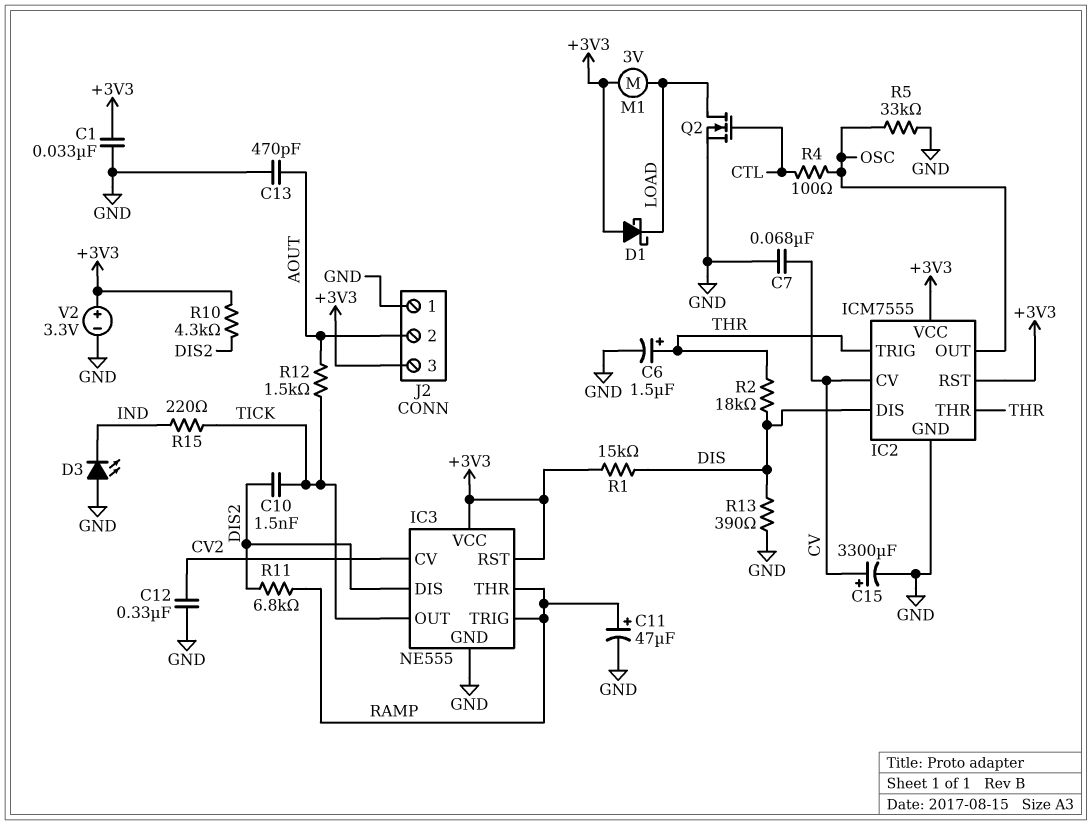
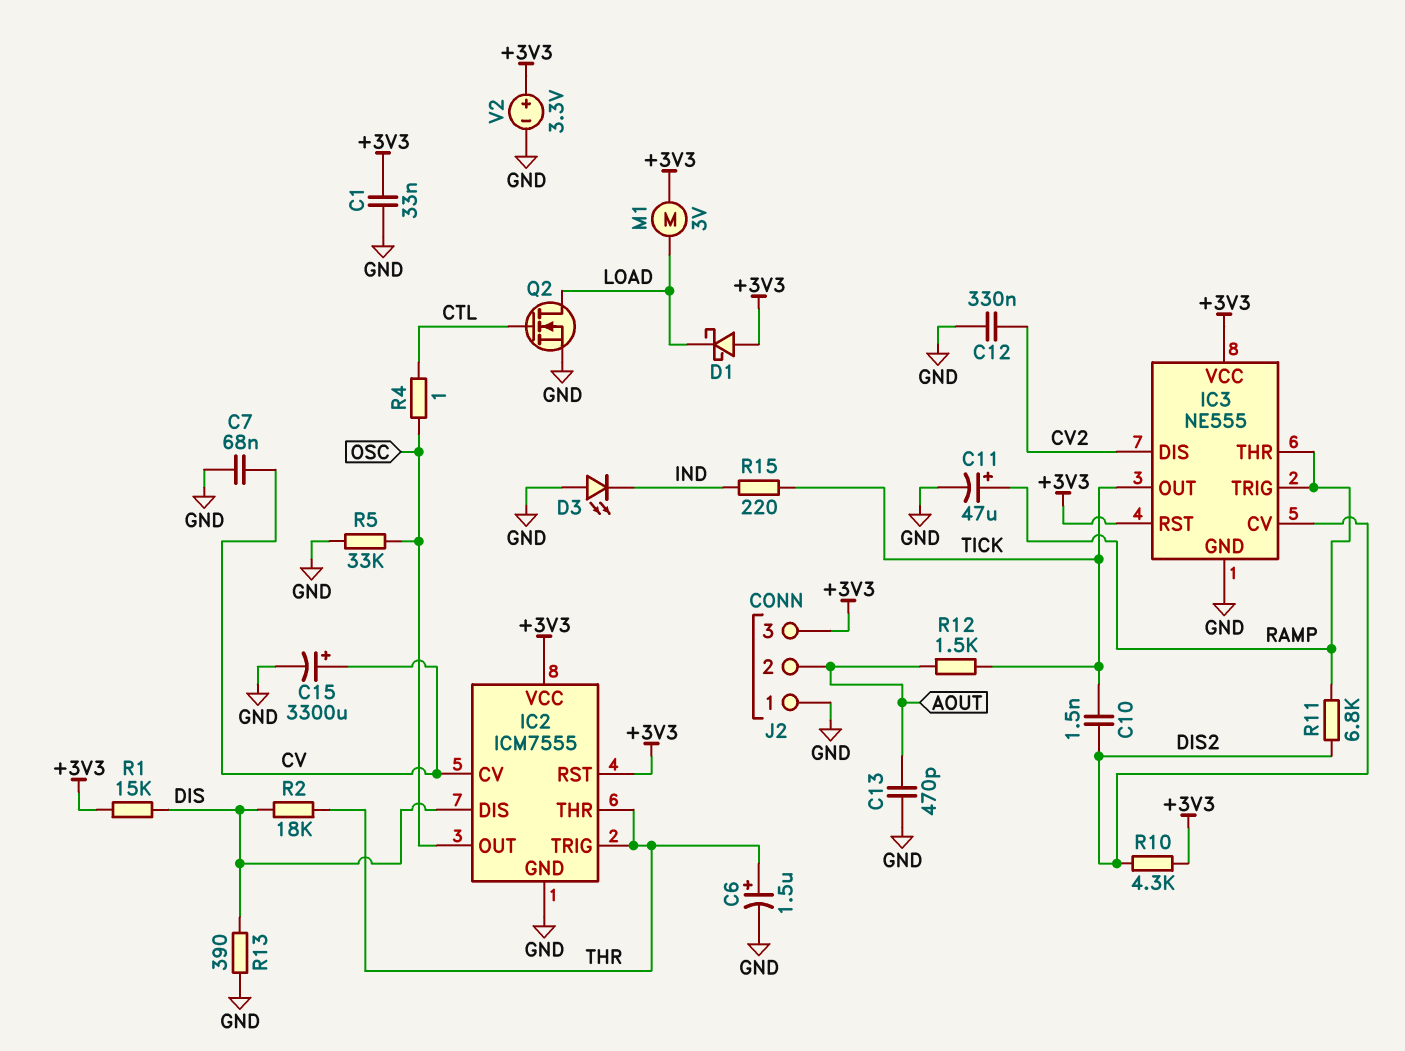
IC3 pin CV: CV2 -> DIS2
IC3 pin DIS: DIS2 -> CV2
R4: 100 (CTL, OSC) -> 1 (CTL, OSC)

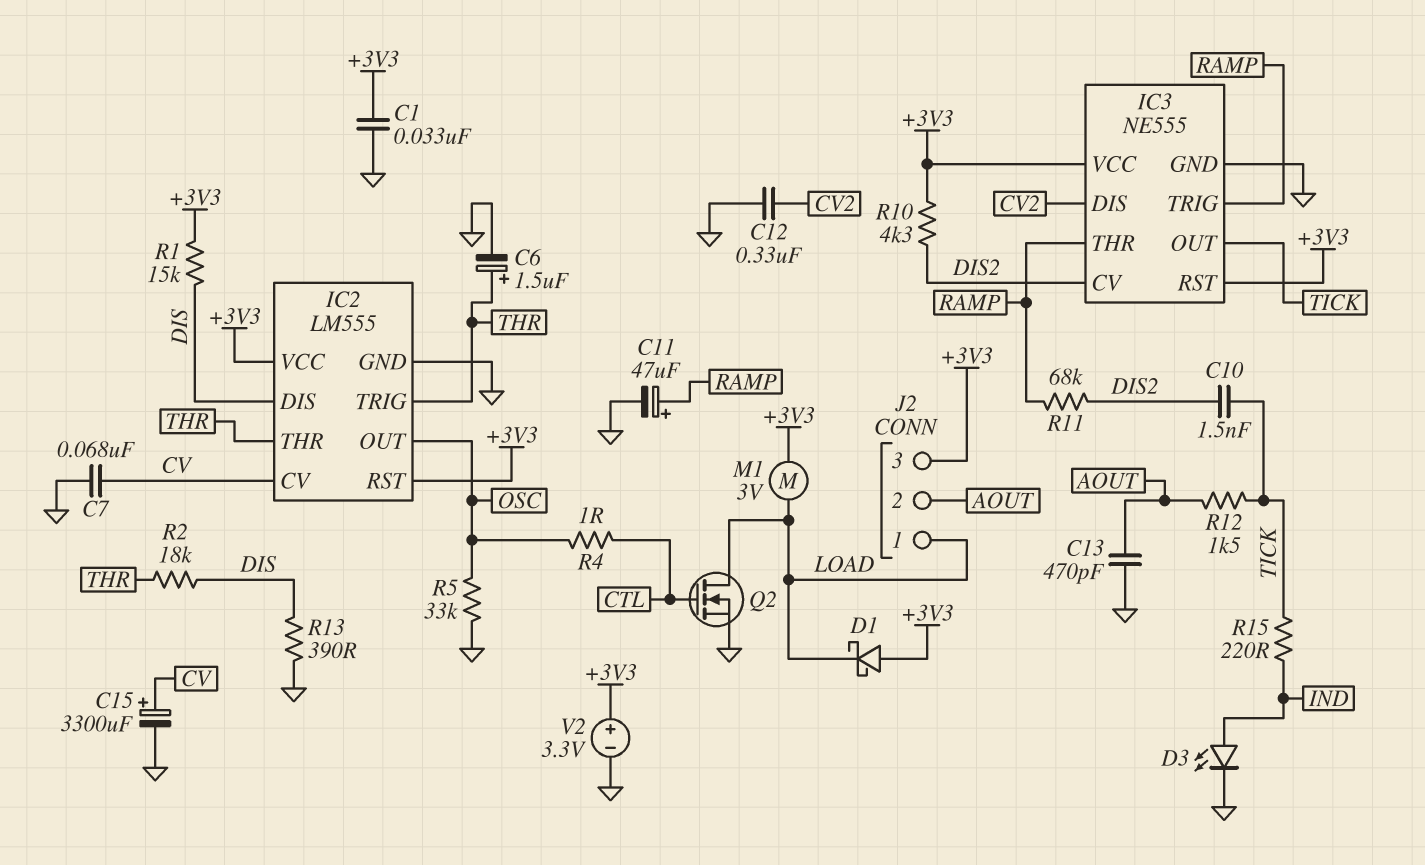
D3: LED (A GND, K IND) -> LED (A IND, K GND)
IC2: ICM7555 -> LM555
J2 pin 1: GND -> LOAD
R11: 6.8k (DIS2, RAMP) -> 68k (DIS2, RAMP)

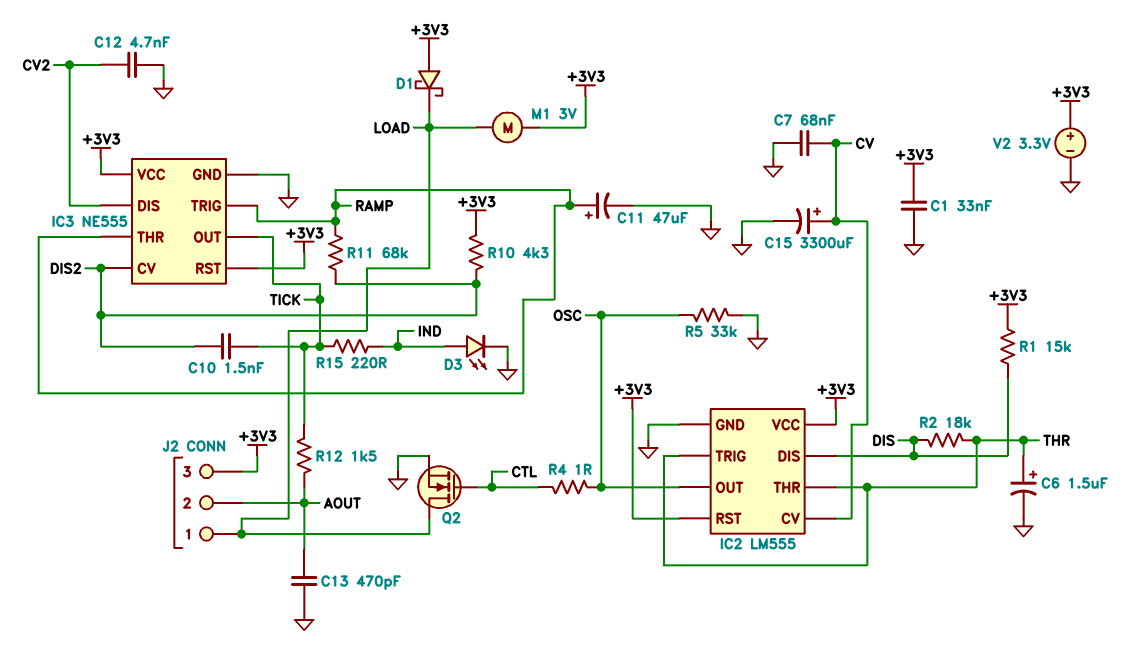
C12: 330nF (CV2, GND) -> 4.7nF (CV2, GND)
R13: 390 (DIS, GND) -> none

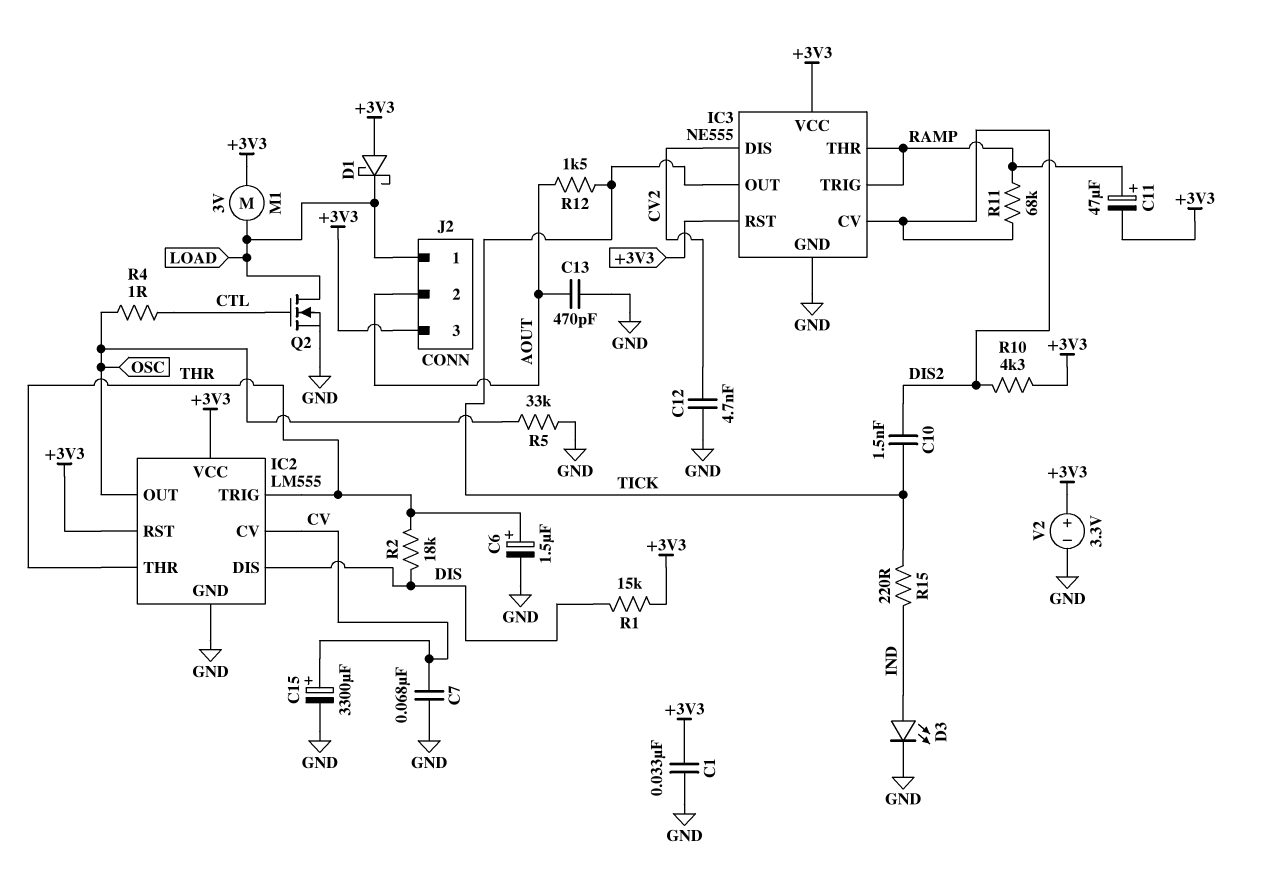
C11: 47uF (plus RAMP, minus GND) -> 47uF (plus RAMP, minus +3V3)

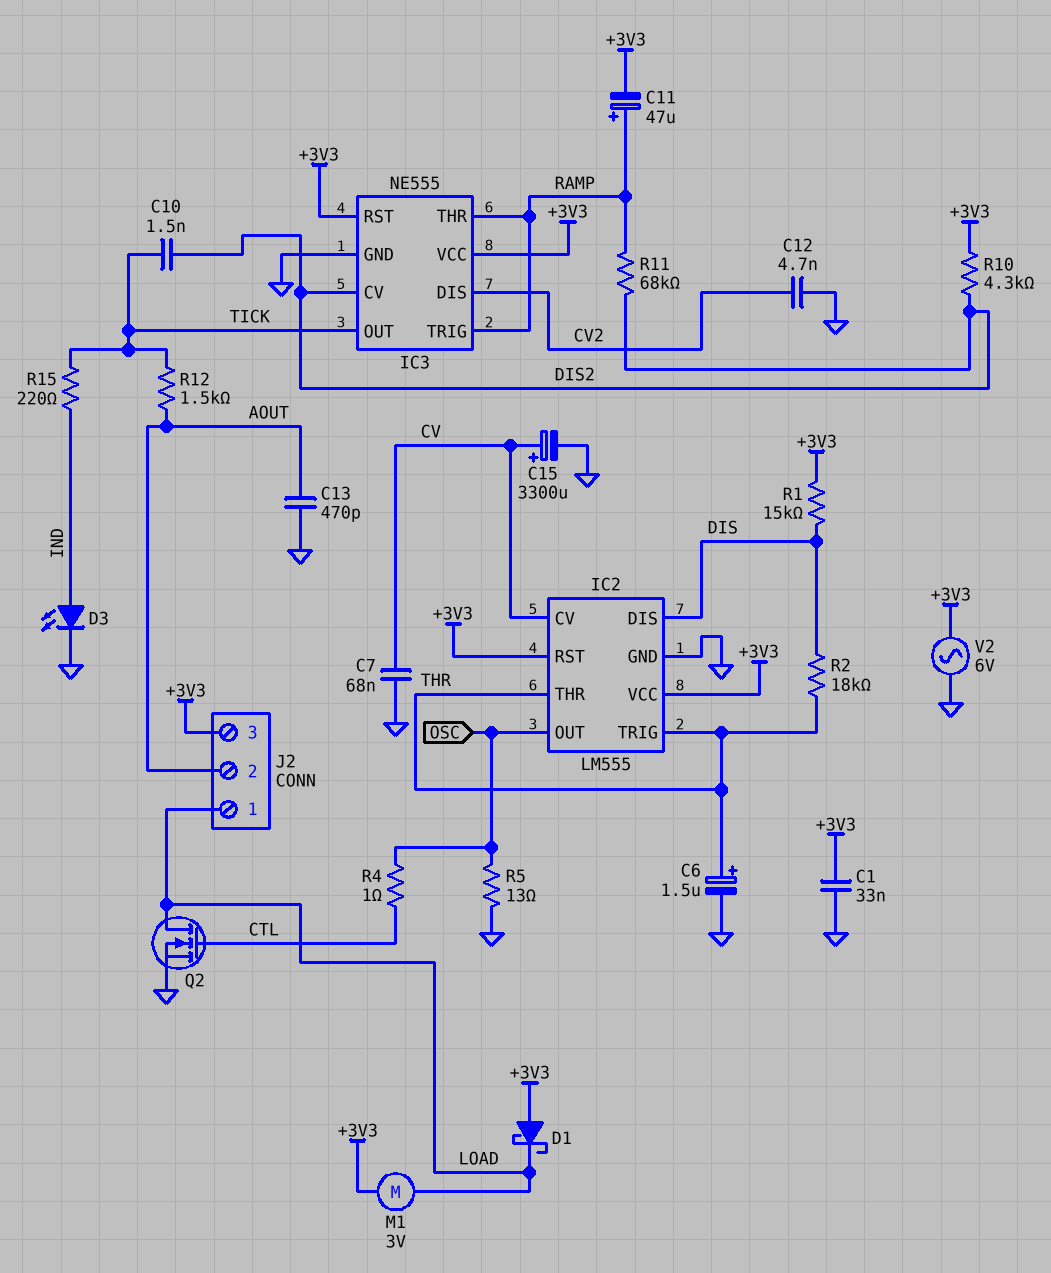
R5: 33k (GND, OSC) -> 13 (GND, OSC)
V2: 3.3V (plus +3V3, minus GND) -> AC 6V (+3V3, GND)

